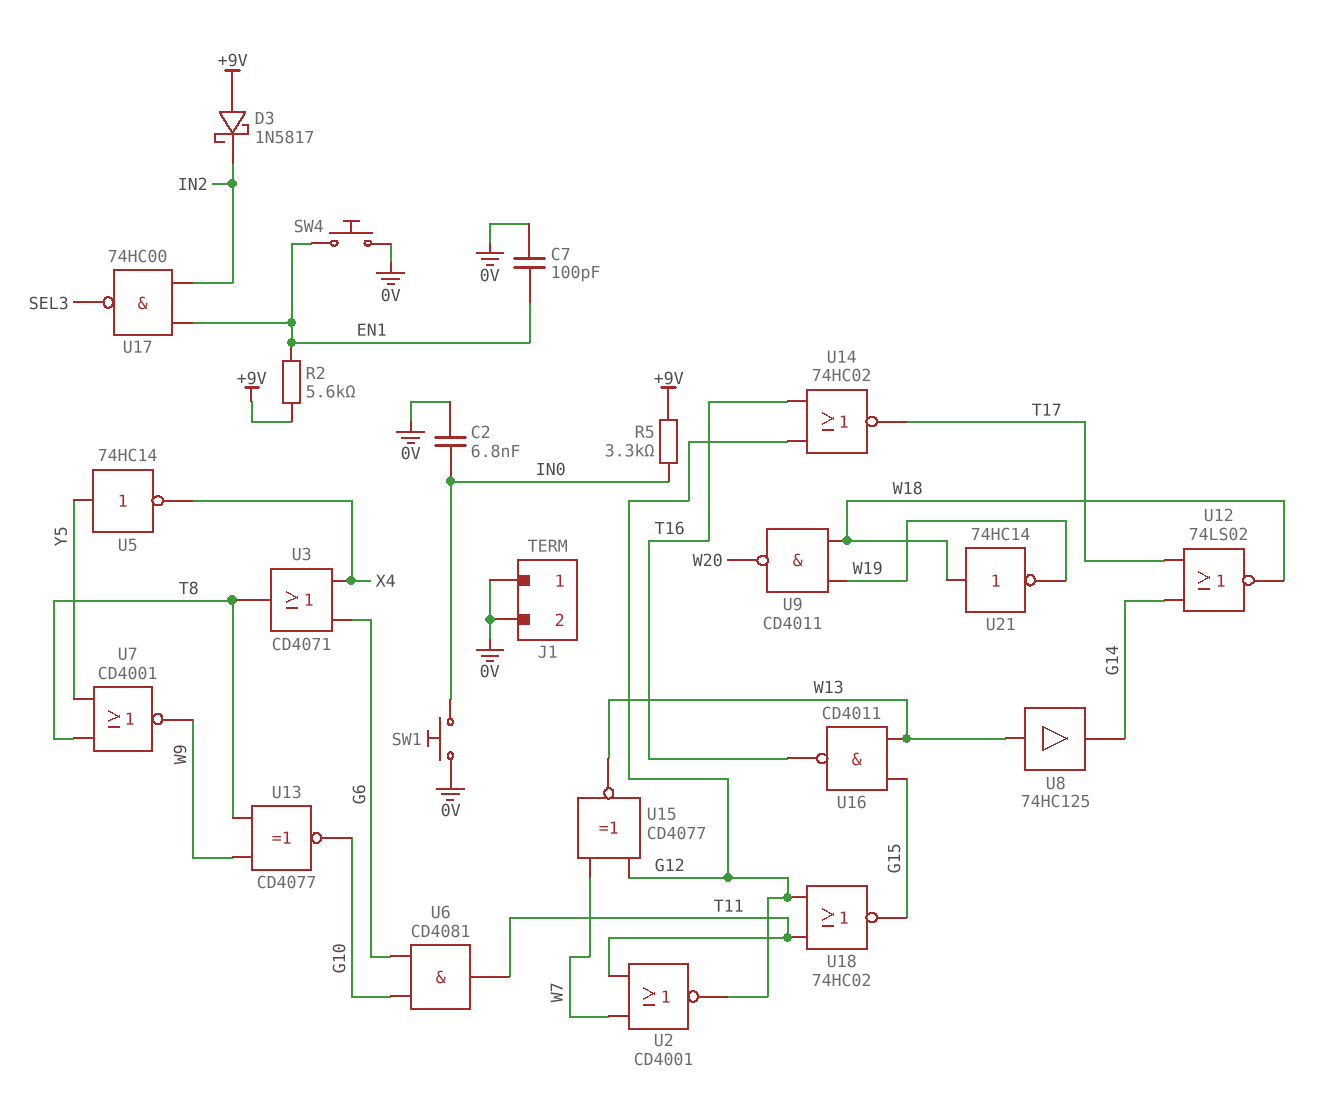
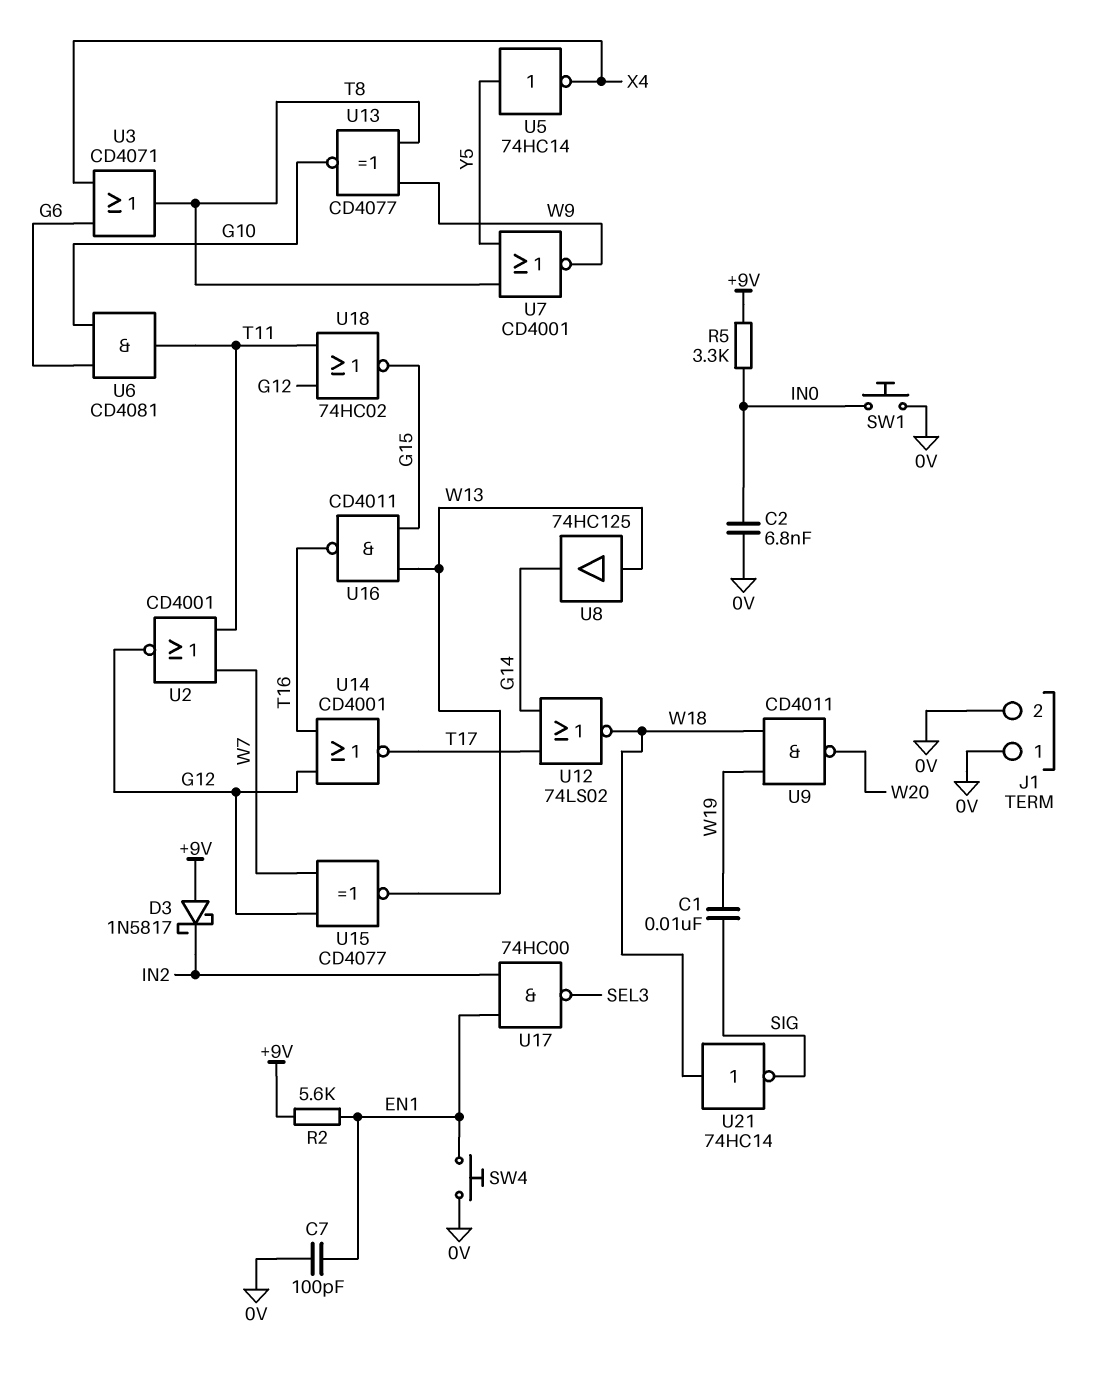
C1: none -> 10nF (SIG, W19)
U14: NOR 74HC02 (in G12, in T16, out T17) -> NOR CD4001 (in G12, in T16, out T17)
U21: NOT 74HC14 (in W18, out W19) -> NOT 74HC14 (in W18, out SIG)

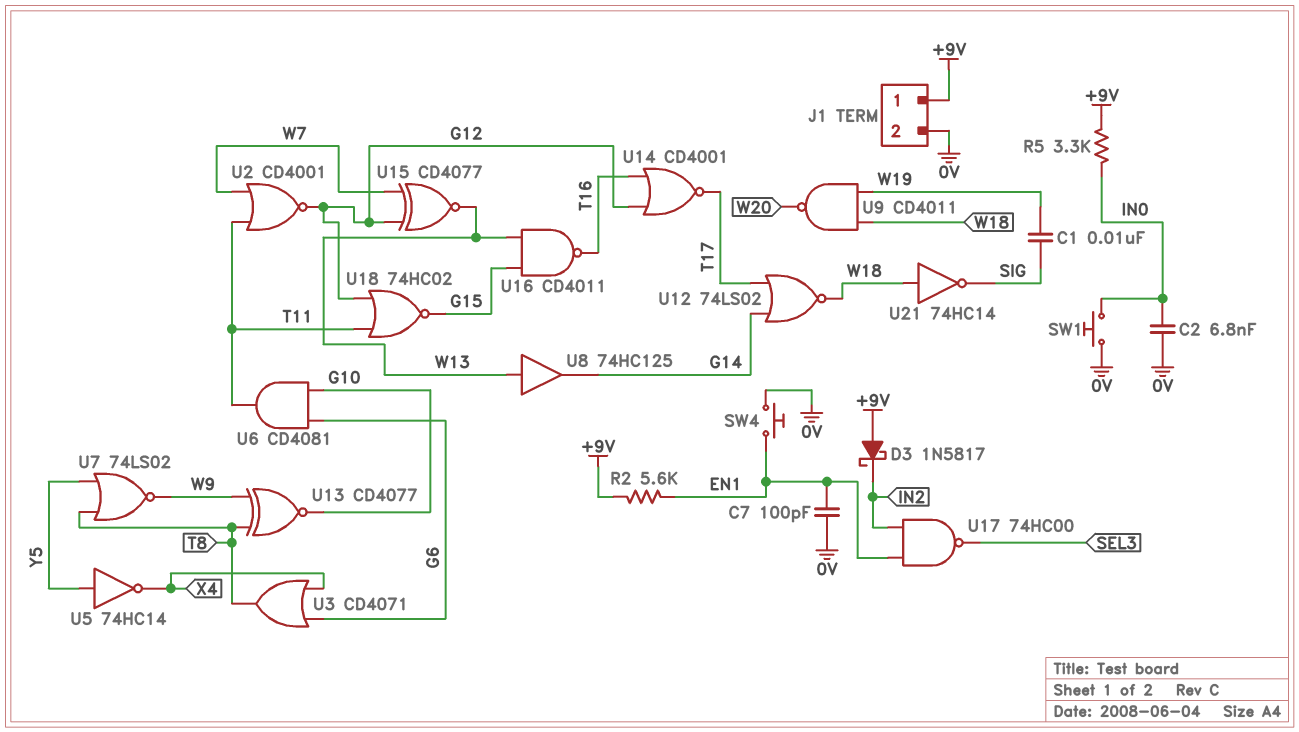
J1 pin 1: 0V -> +9V
U7: NOR CD4001 (in T8, in Y5, out W9) -> NOR 74LS02 (in T8, in Y5, out W9)

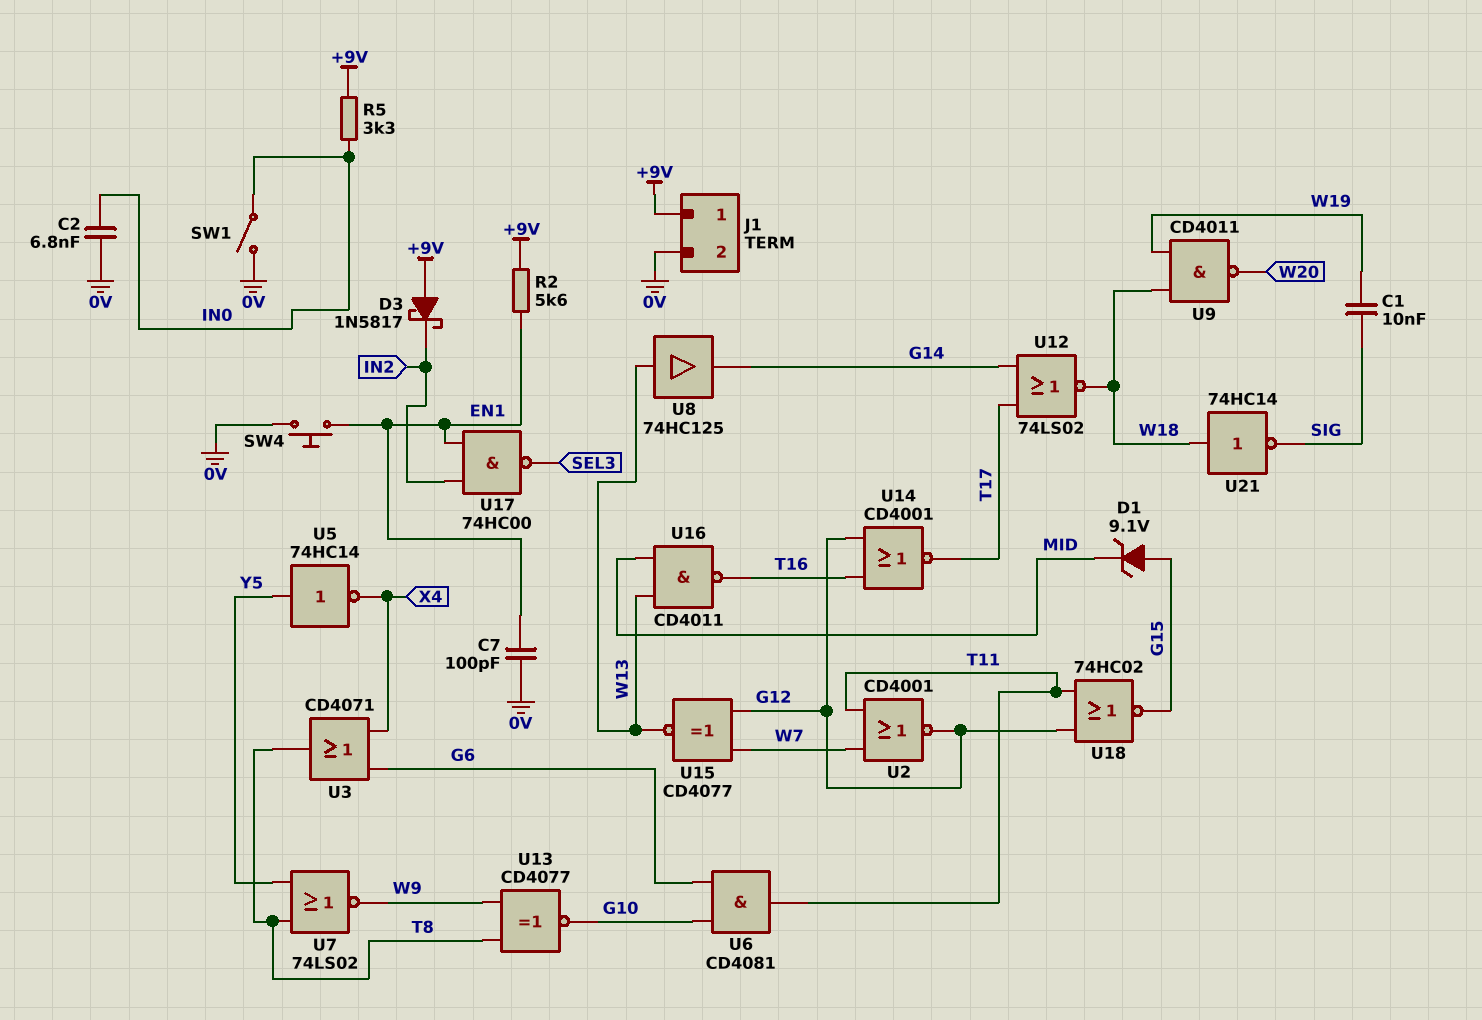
D1: none -> zener 9.1V (A G15, K MID)
SW1: button (0V, IN0) -> switch (0V, IN0)
U16: NAND CD4011 (in G15, in W13, out T16) -> NAND CD4011 (in MID, in W13, out T16)

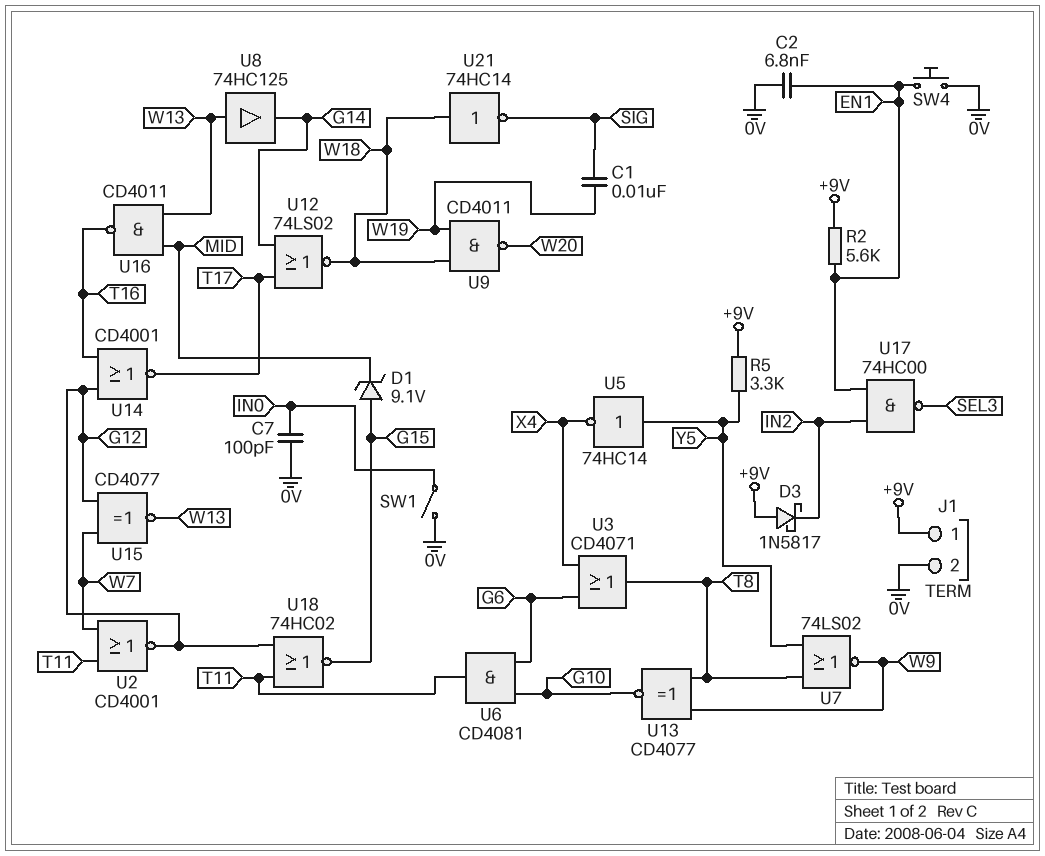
C2: 6.8nF (0V, IN0) -> 6.8nF (0V, EN1)
C7: 100pF (0V, EN1) -> 100pF (0V, IN0)
R5: 3.3k (+9V, IN0) -> 3.3k (+9V, Y5)

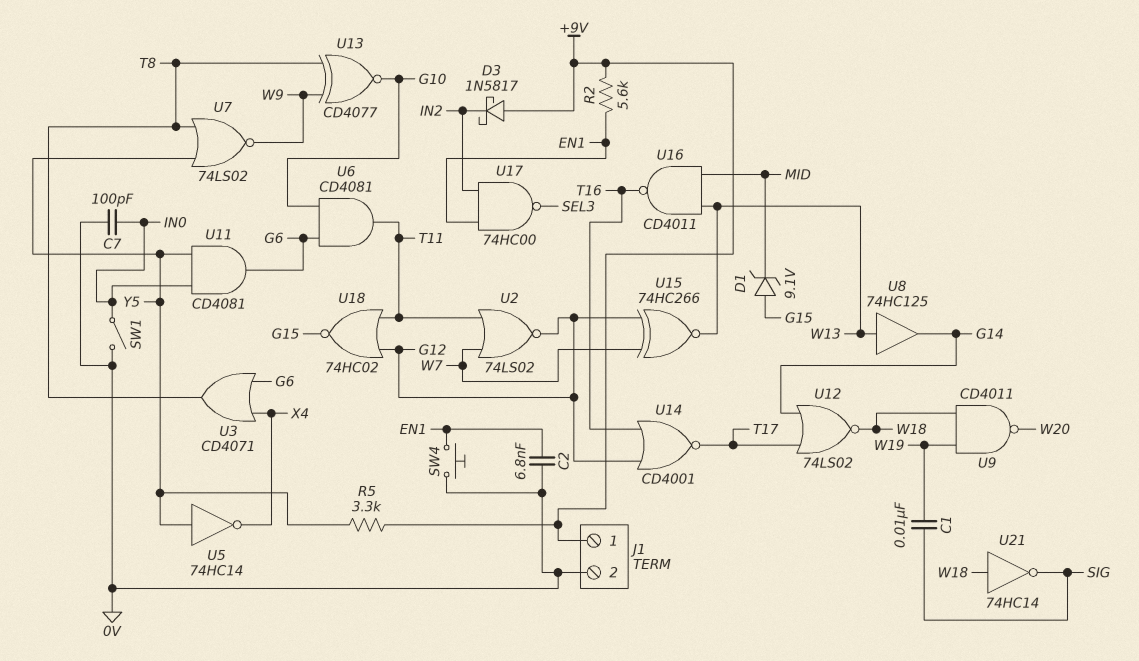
U2: NOR CD4001 (in T11, in W7, out G12) -> NOR 74LS02 (in T11, in W7, out G12)
U11: none -> AND CD4081 (in IN0, in Y5, out G6)
U15: XNOR CD4077 (in G12, in W7, out W13) -> XNOR 74HC266 (in G12, in W7, out W13)

